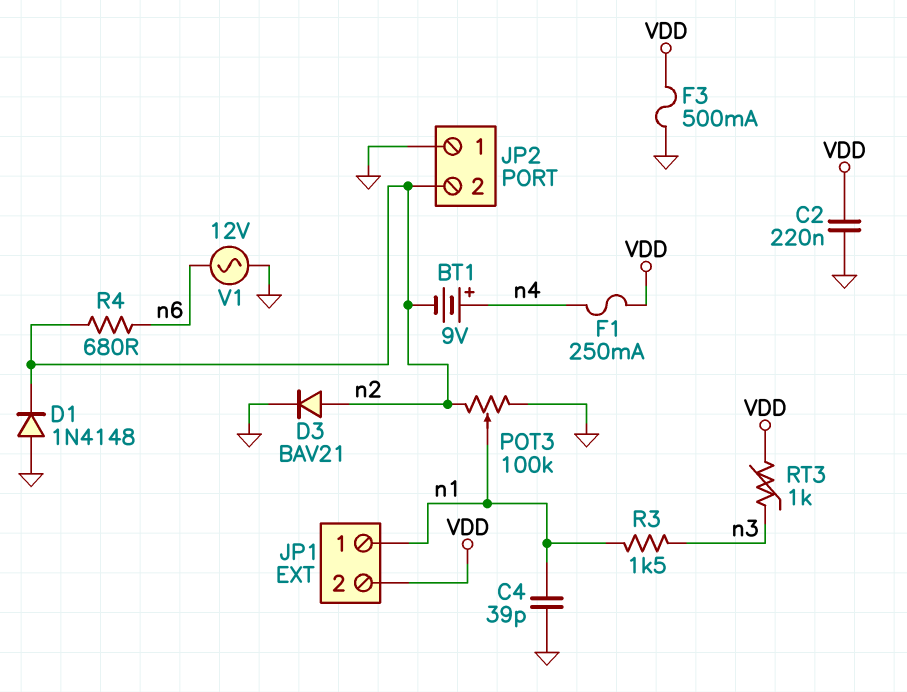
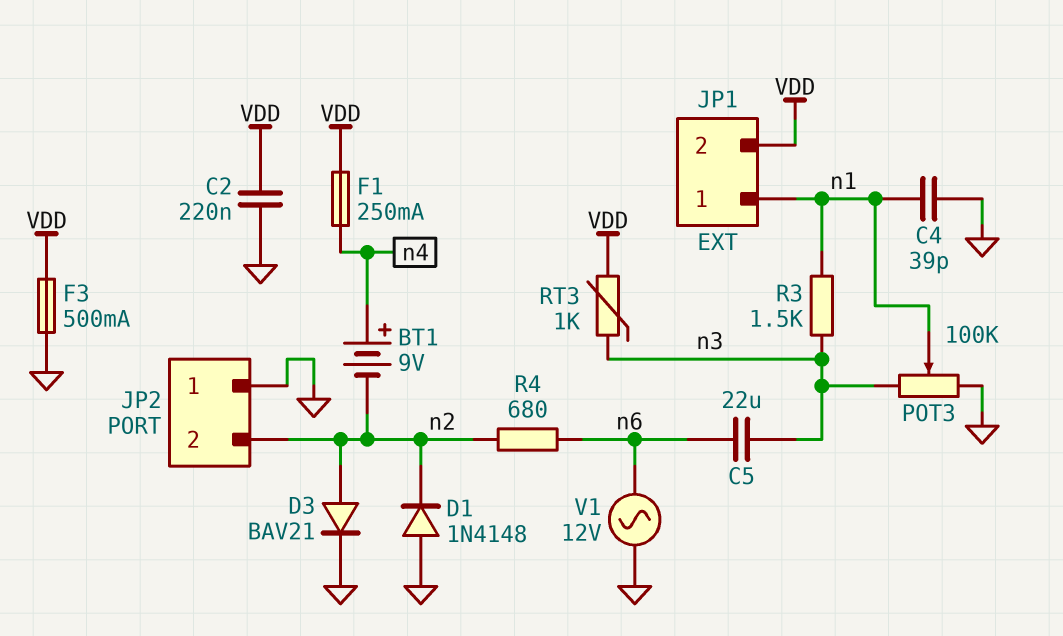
C5: none -> 22uF (n3, n6)
POT3: 100k (GND, n2, wiper n1) -> 100k (GND, n3, wiper n1)

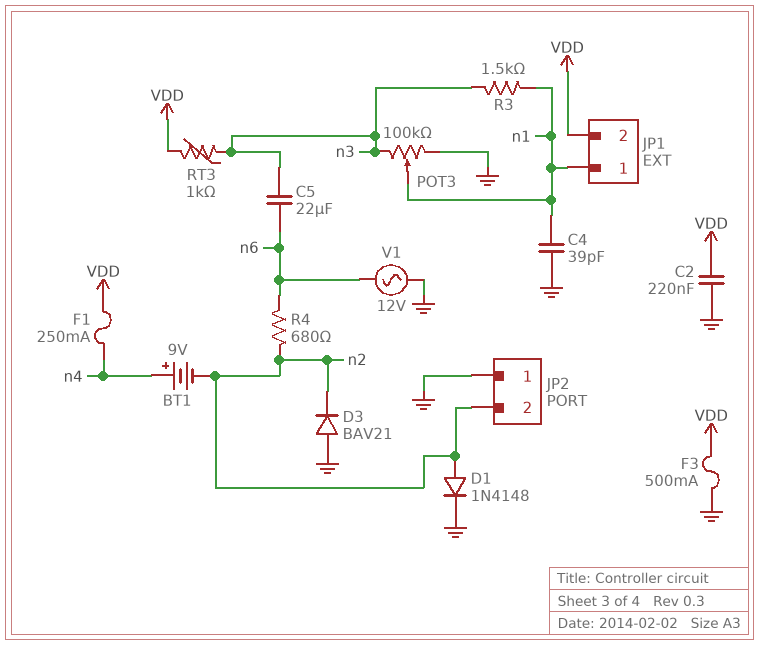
D1: diode 1N4148 (A GND, K n2) -> diode 1N4148 (A n2, K GND)
D3: diode BAV21 (A n2, K GND) -> diode BAV21 (A GND, K n2)

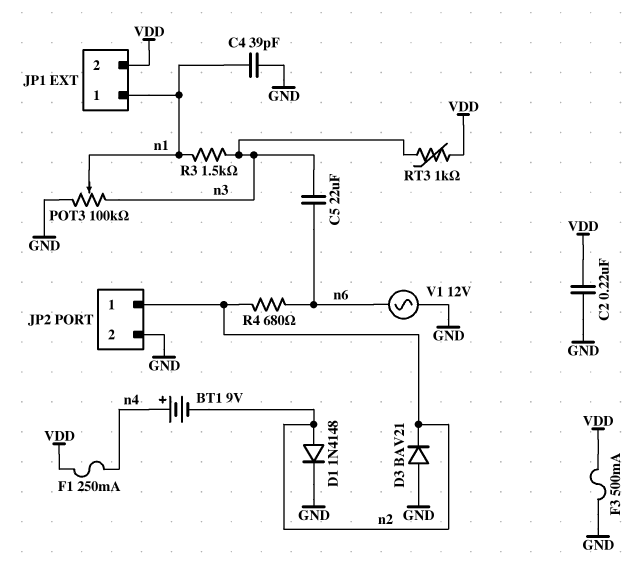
JP2 pin 1: GND -> n2
JP2 pin 2: n2 -> GND

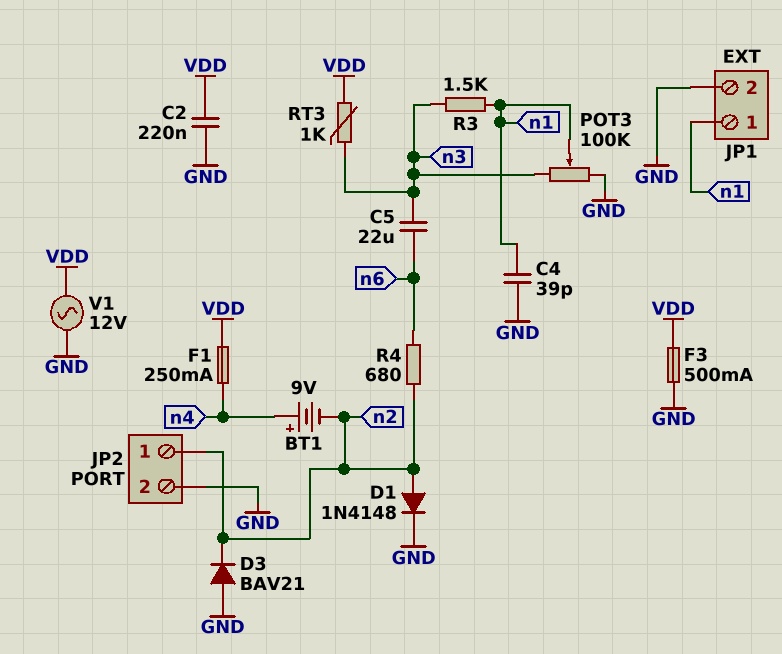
JP1 pin 2: VDD -> GND
V1: AC 12V (GND, n6) -> AC 12V (GND, VDD)

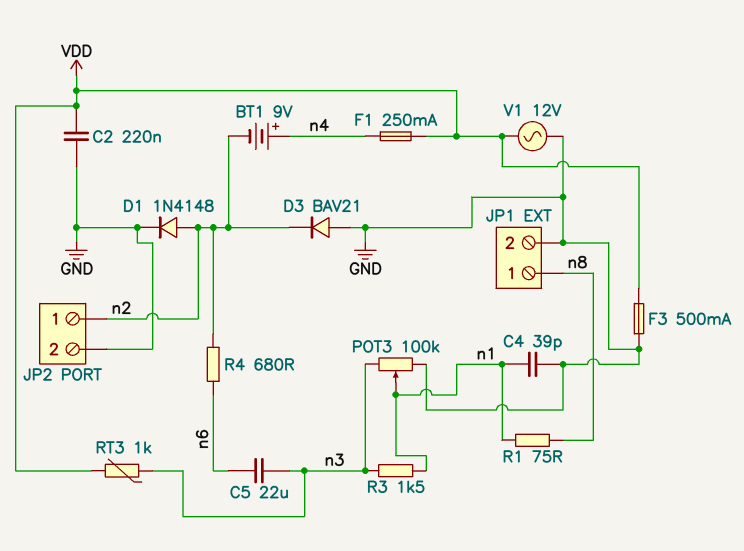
JP1 pin 1: n1 -> n8
R1: none -> 75 (n1, n8)

